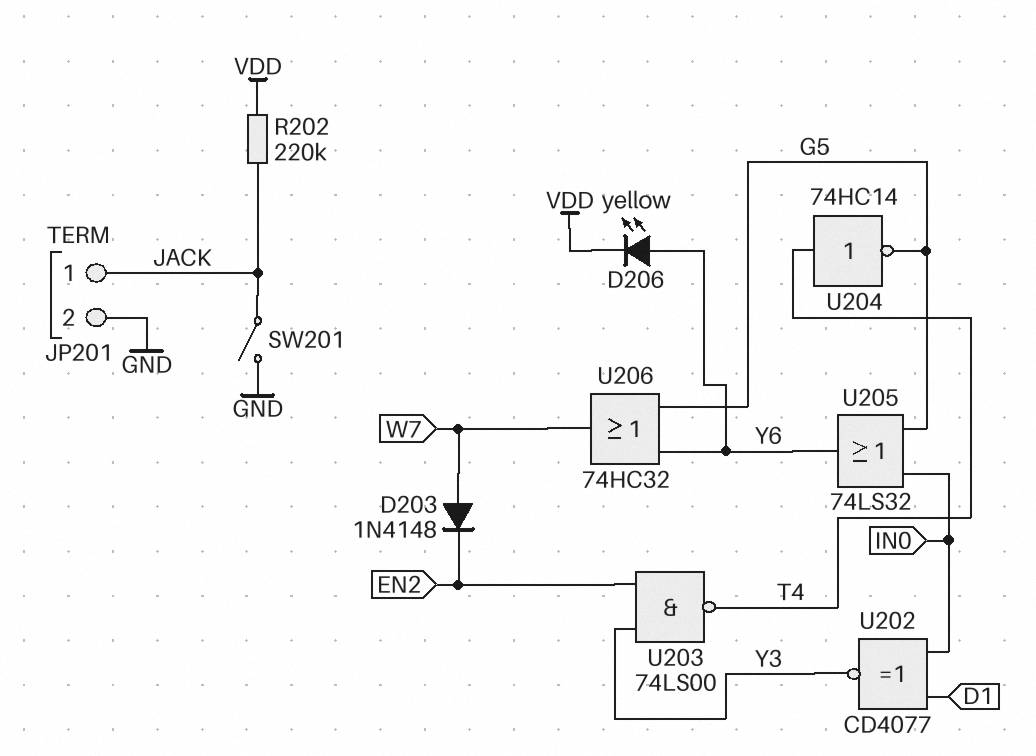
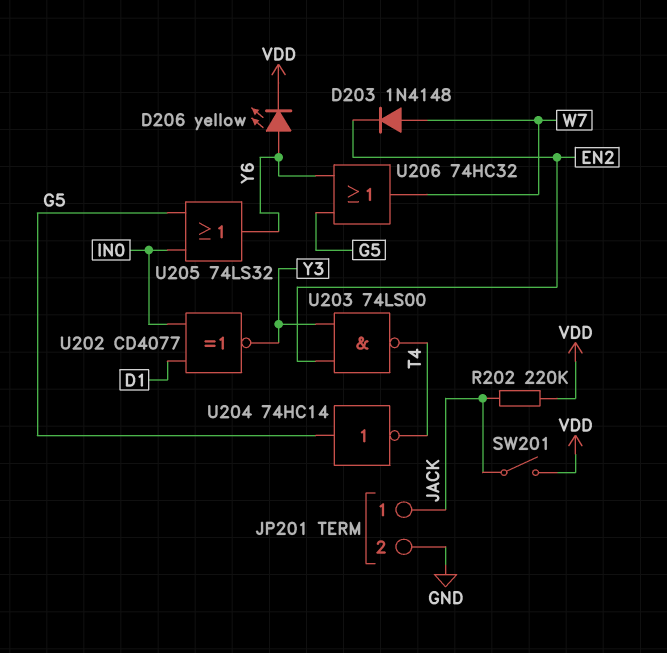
SW201: switch (GND, JACK) -> switch (JACK, VDD)
U204: NOT 74HC14 (in T4, out G5) -> NOT 74HC14 (in G5, out T4)

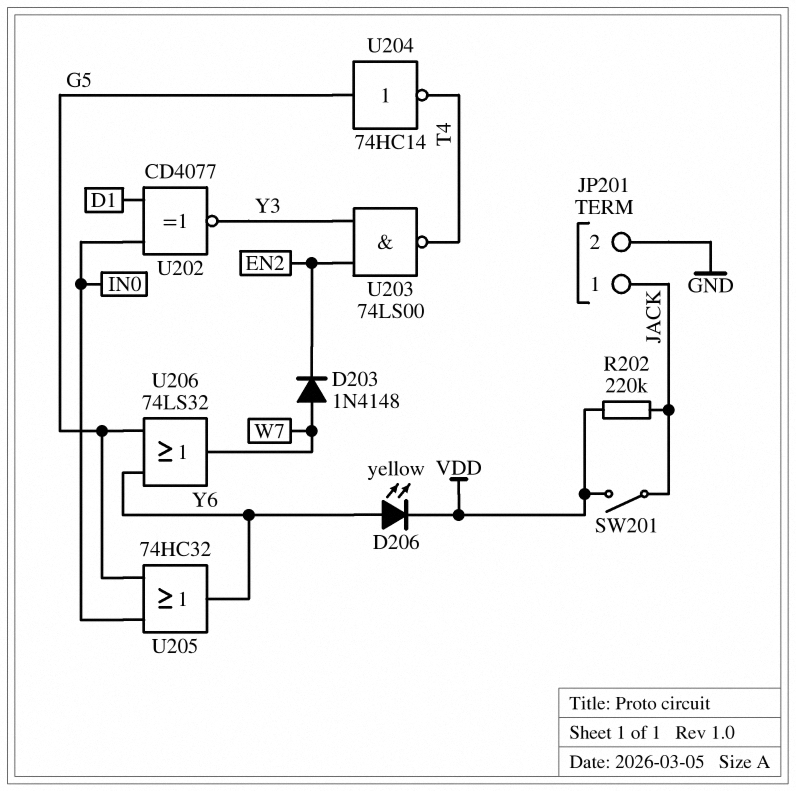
U205: OR 74LS32 (in G5, in IN0, out Y6) -> OR 74HC32 (in G5, in IN0, out Y6)
U206: OR 74HC32 (in G5, in Y6, out W7) -> OR 74LS32 (in G5, in Y6, out W7)

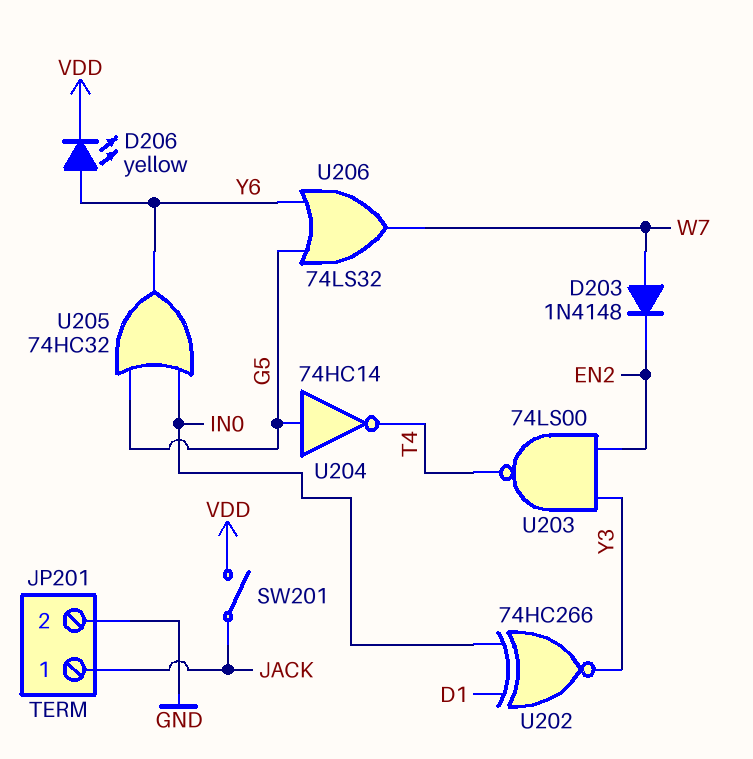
R202: 220k (JACK, VDD) -> none
U202: XNOR CD4077 (in D1, in IN0, out Y3) -> XNOR 74HC266 (in D1, in IN0, out Y3)

